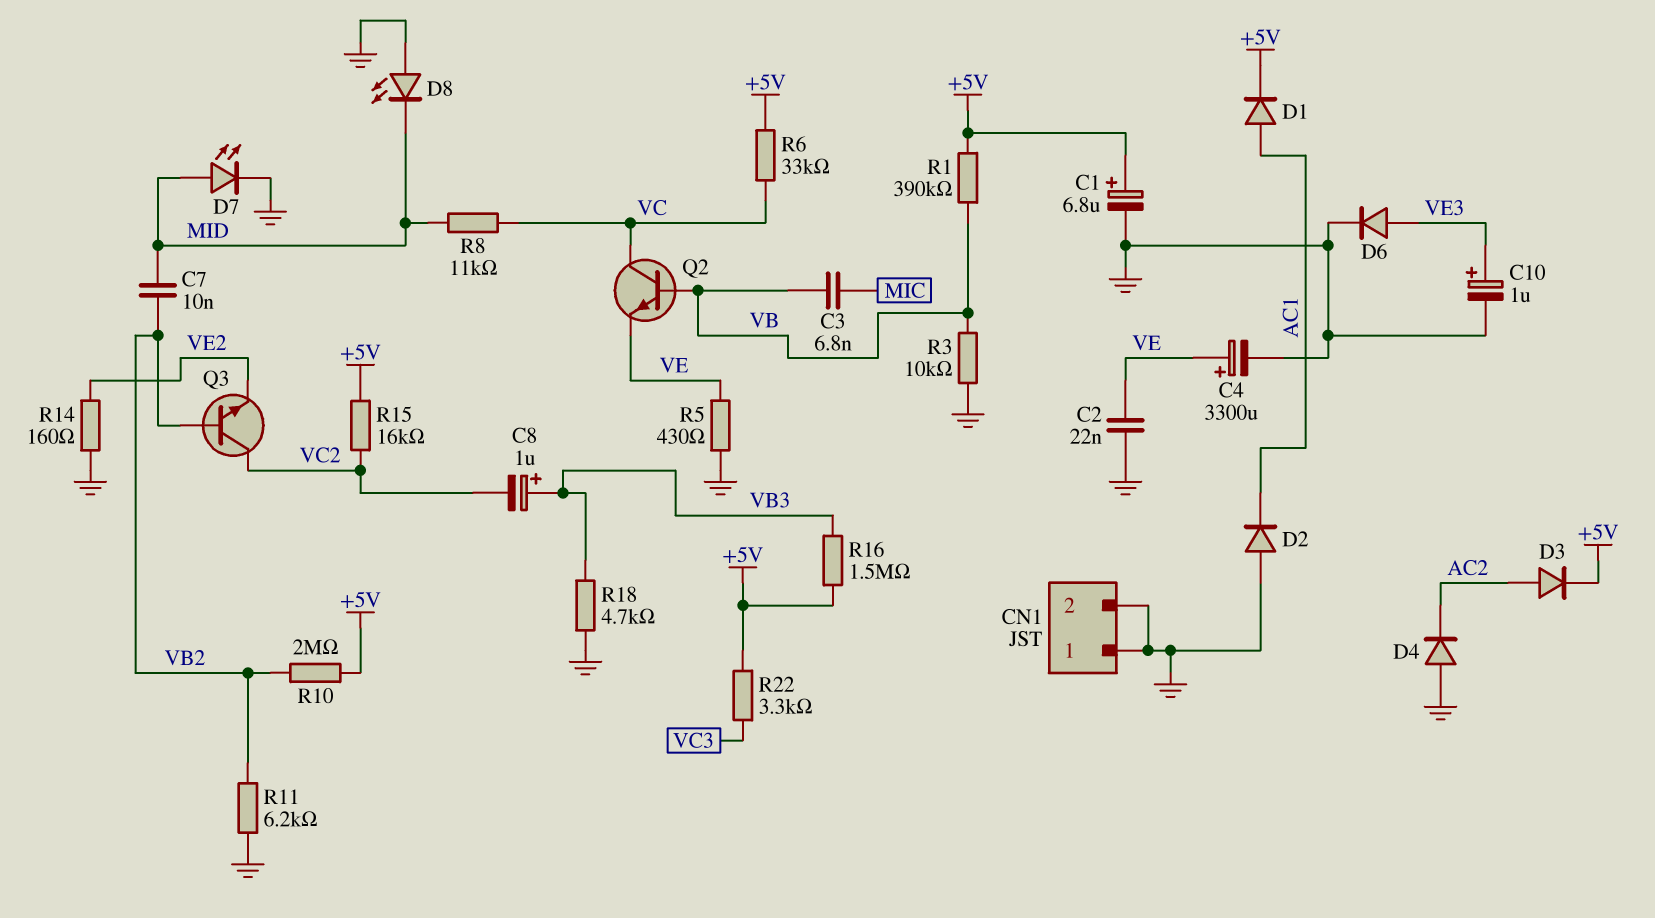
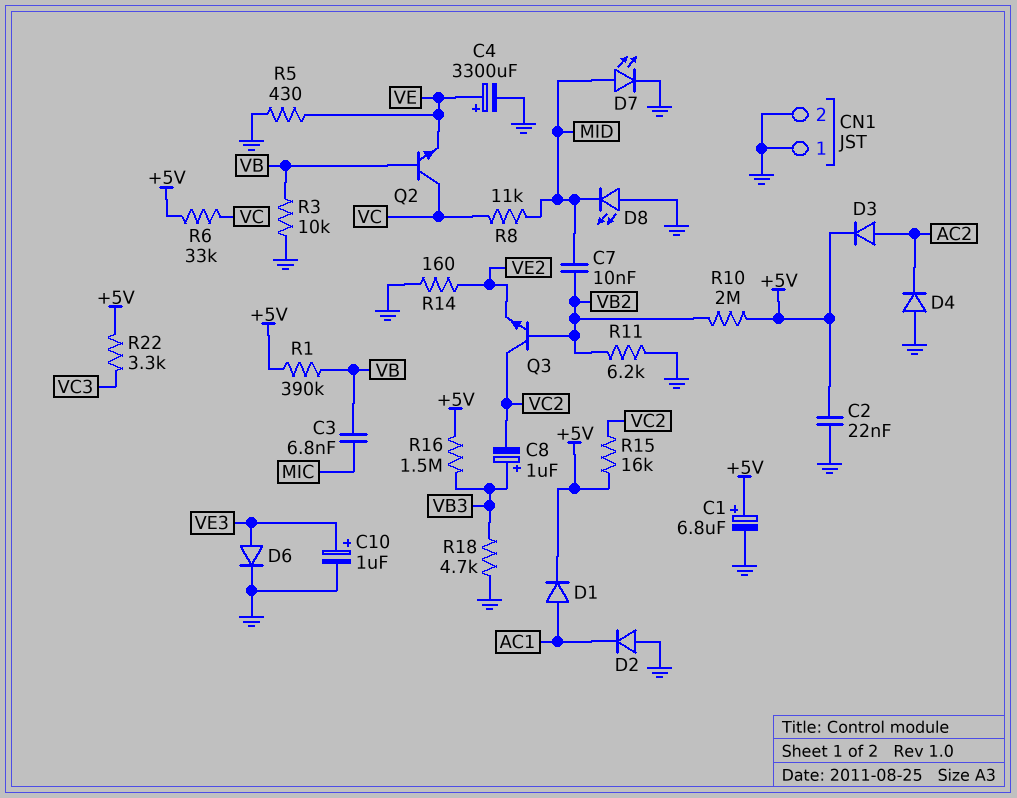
C2: 22nF (GND, VE) -> 22nF (+5V, GND)

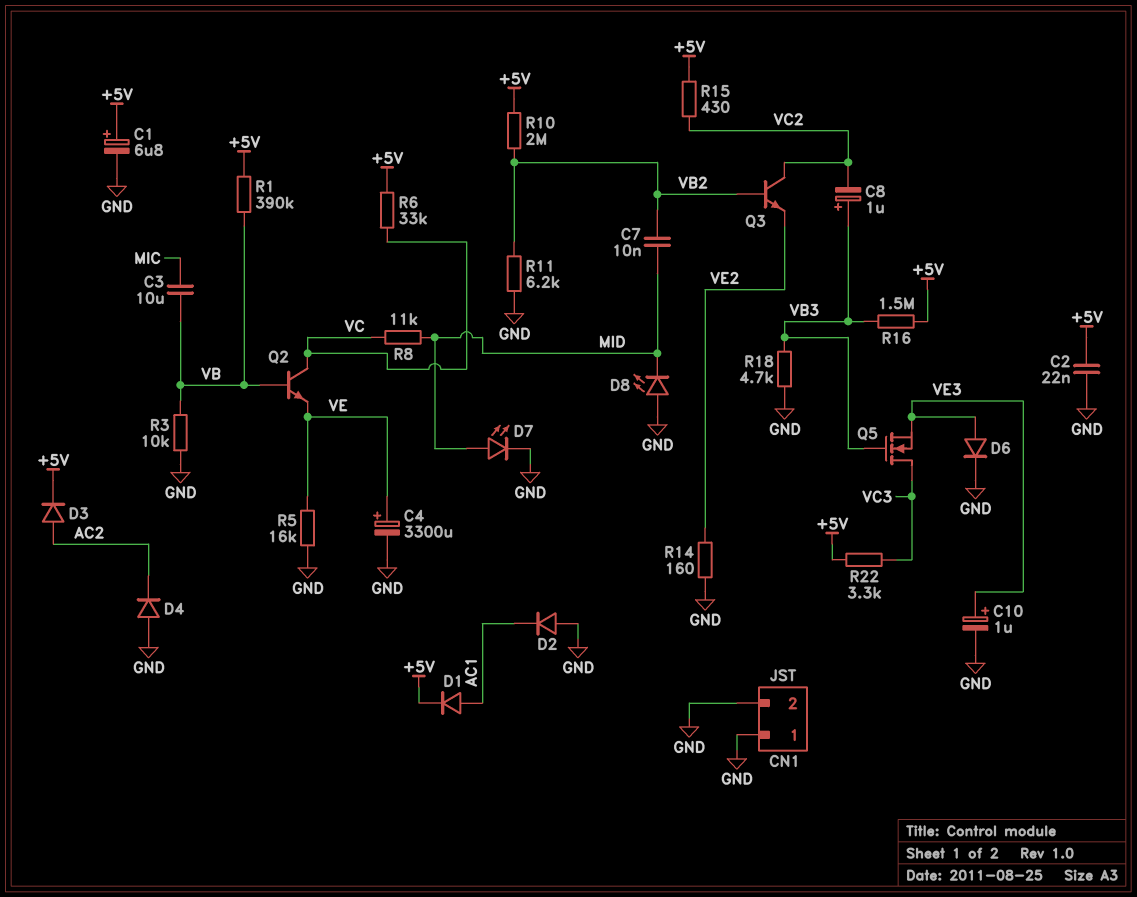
C3: 6.8nF (MIC, VB) -> 10uF (MIC, VB)
Q5: none -> NMOS (G VB3, D VC3, S VE3)
R5: 430 (GND, VE) -> 16k (GND, VE)
R15: 16k (+5V, VC2) -> 430 (+5V, VC2)

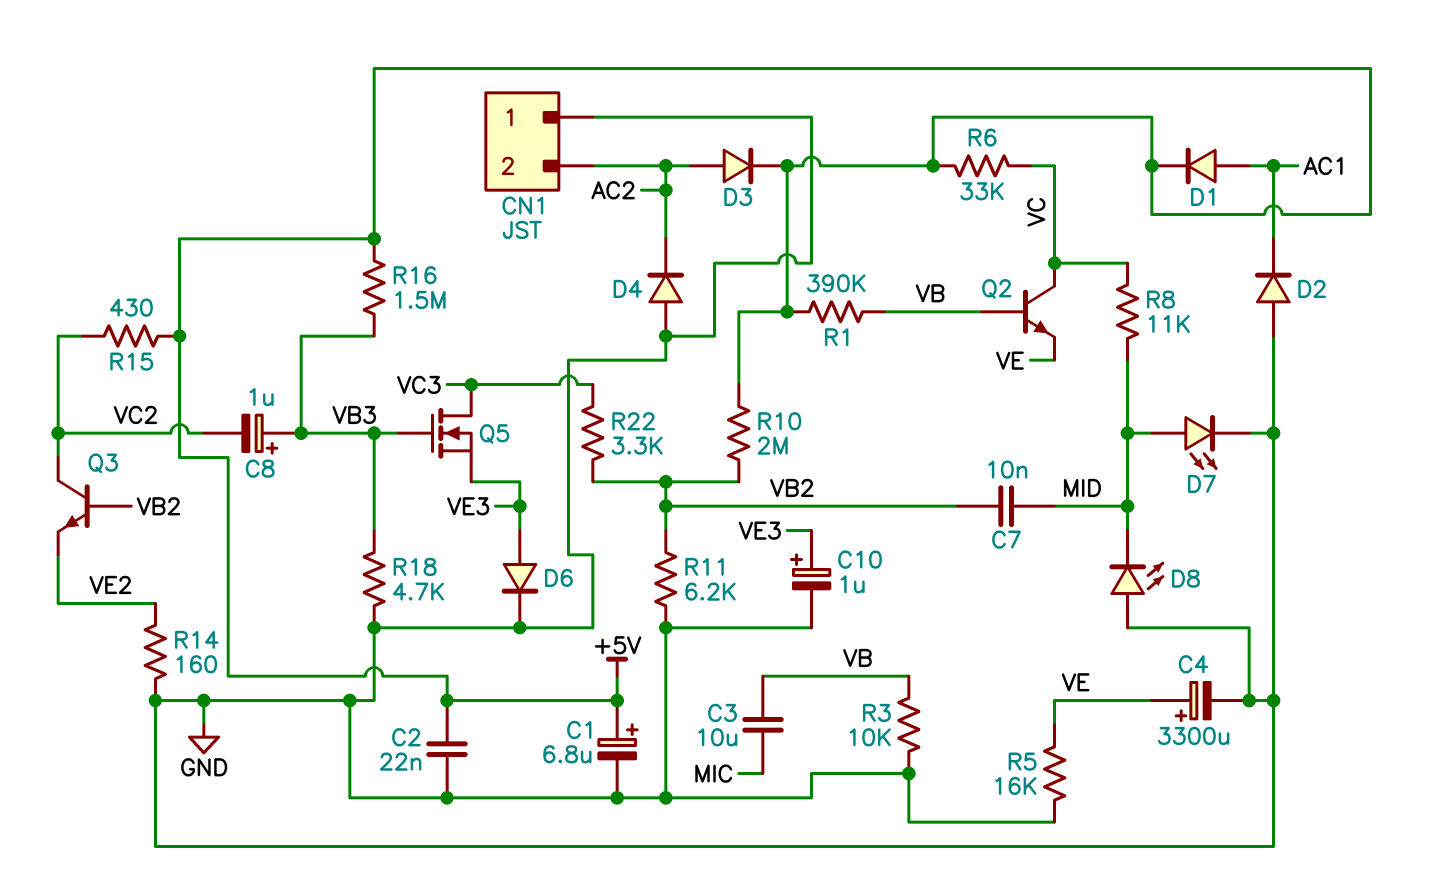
CN1 pin 2: GND -> AC2
R22: 3.3k (+5V, VC3) -> 3.3k (VB2, VC3)

